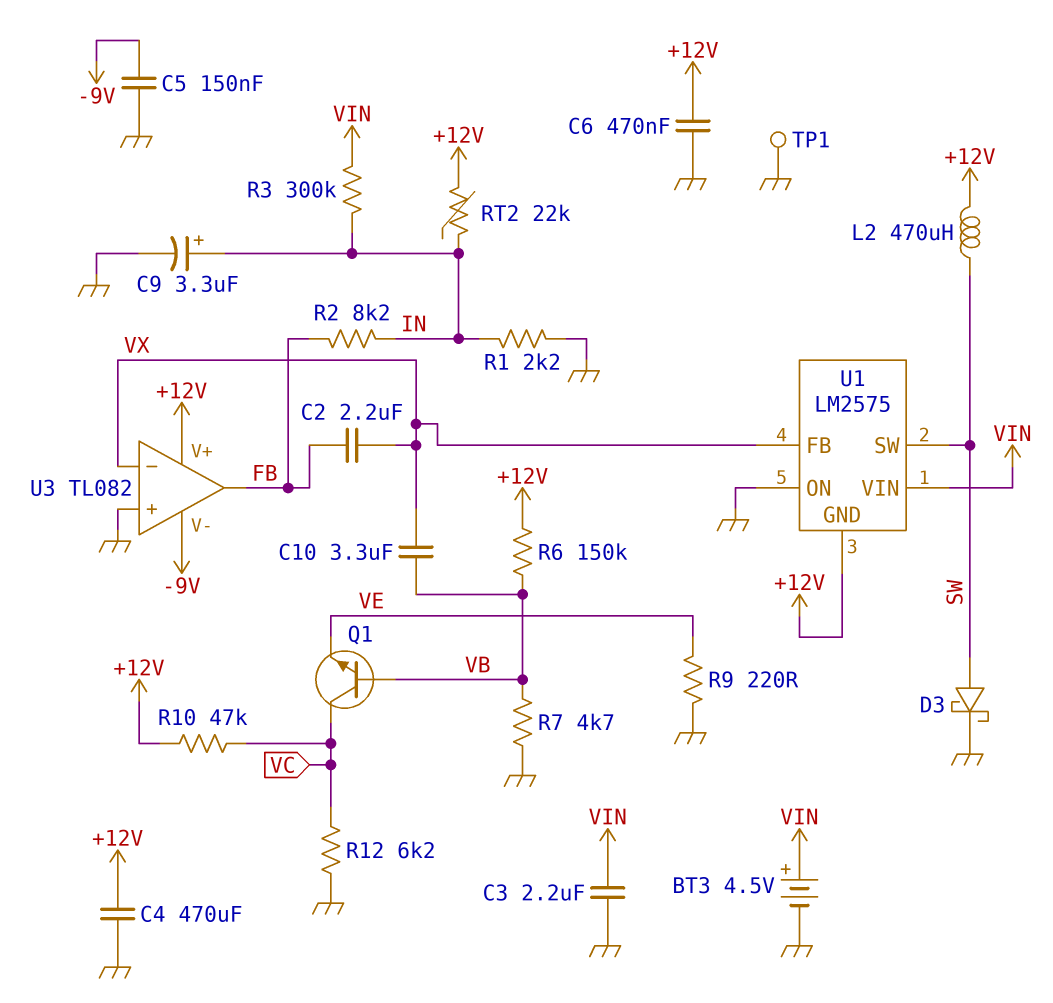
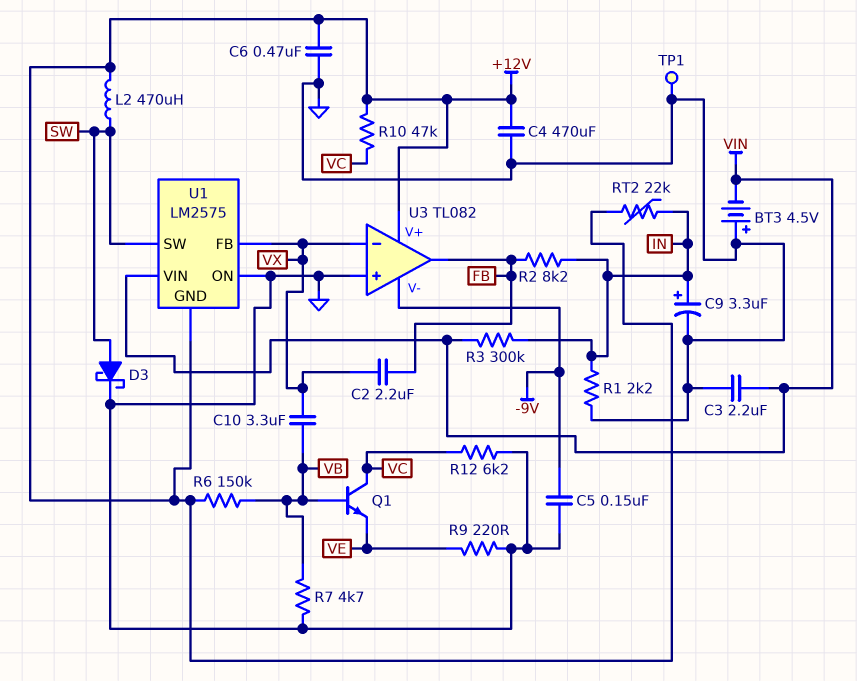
BT3: 4.5V (plus VIN, minus GND) -> 4.5V (plus GND, minus VIN)

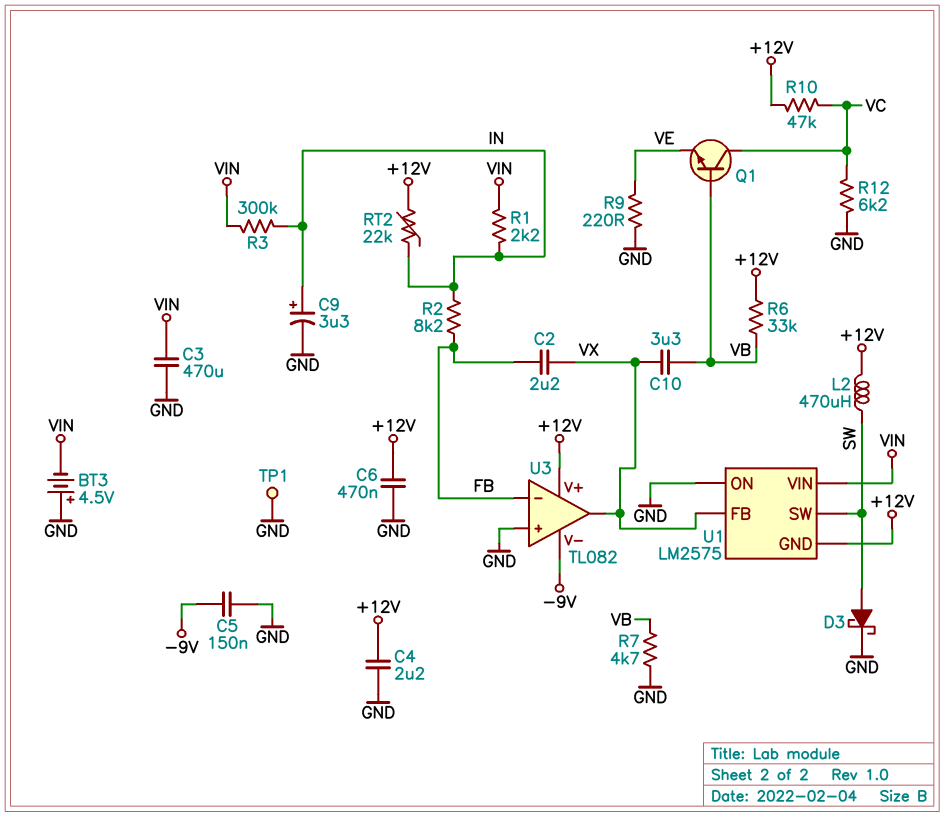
C3: 2.2uF (GND, VIN) -> 470uF (GND, VIN)
C4: 470uF (+12V, GND) -> 2.2uF (+12V, GND)
R1: 2.2k (GND, IN) -> 2.2k (IN, VIN)
R6: 150k (+12V, VB) -> 33k (+12V, VB)
U3 pin in-: VX -> FB
U3 pin out: FB -> VX

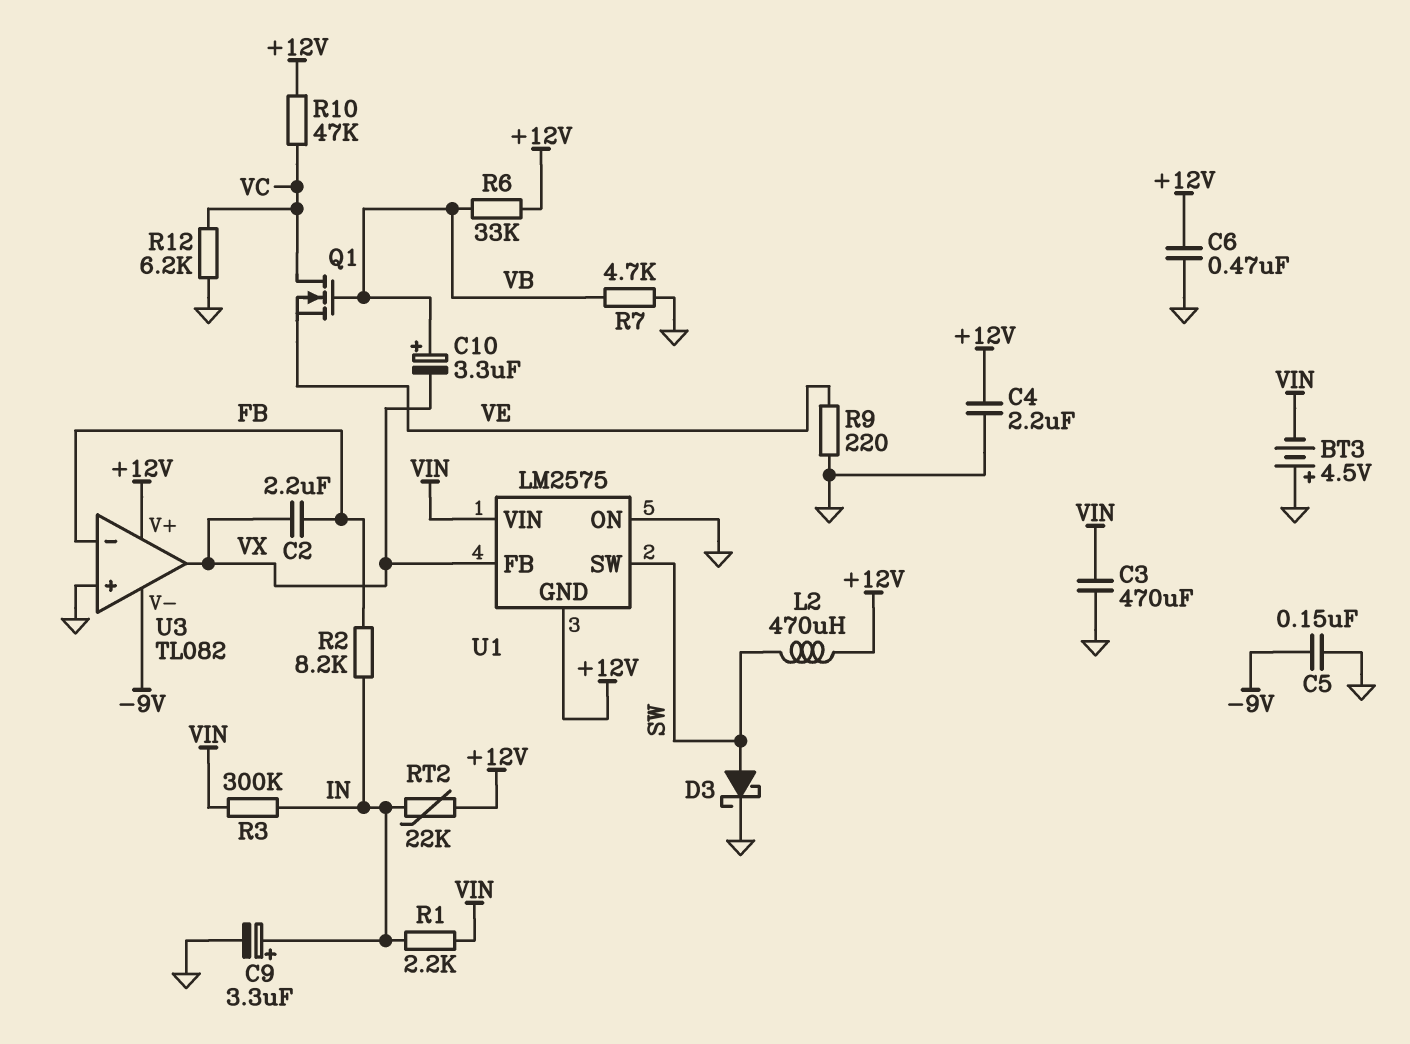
C10: 3.3uF (VB, VX) -> 3.3uF (plus VB, minus VX)
Q1: NPN (B VB, C VC, E VE) -> NMOS (G VB, D VC, S VE)
TP1: test point (GND) -> none

